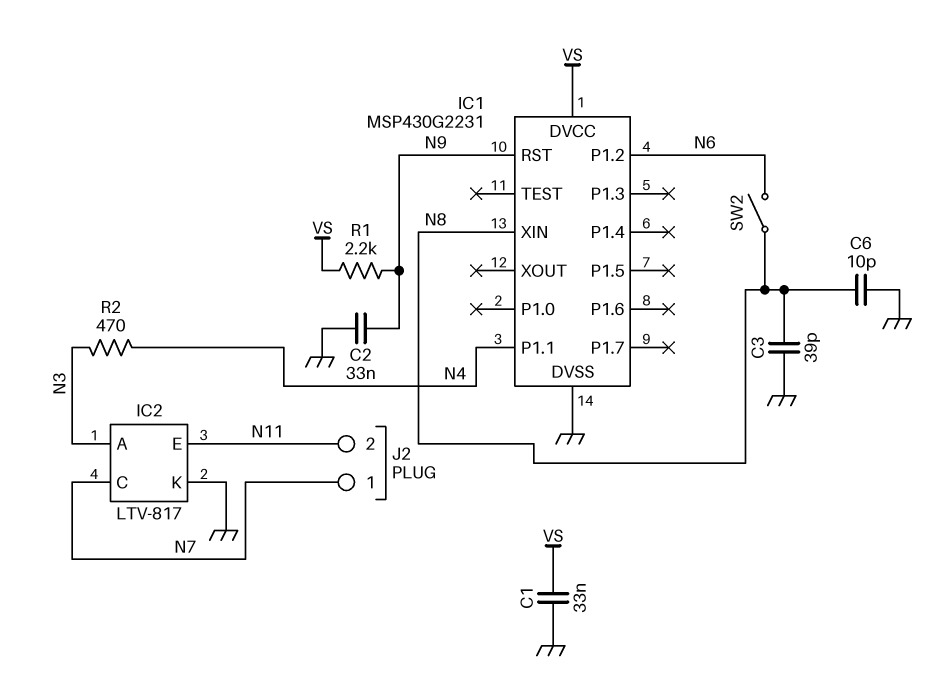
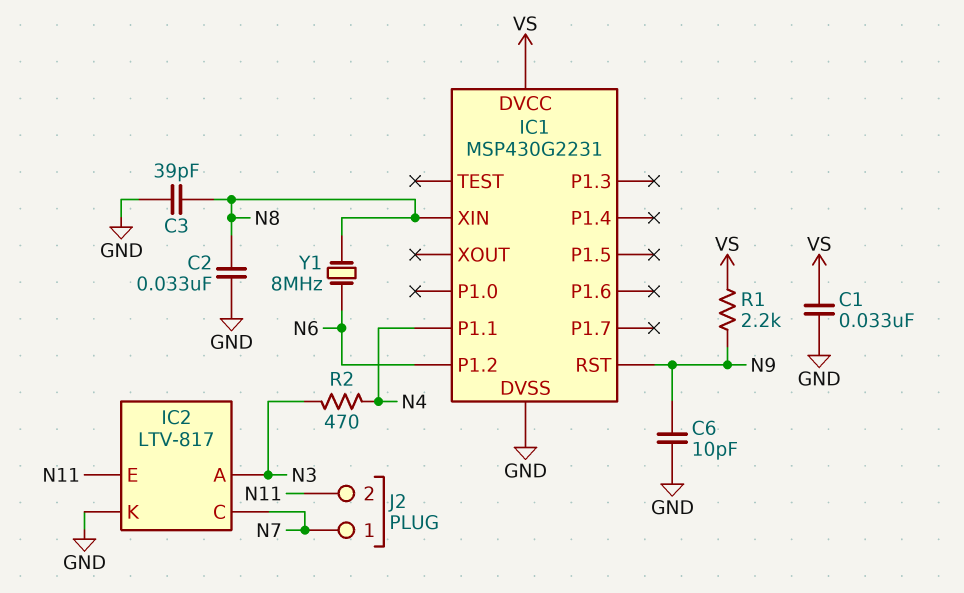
C2: 33nF (GND, N9) -> 33nF (GND, N8)
C6: 10pF (GND, N8) -> 10pF (GND, N9)
SW2: switch (N6, N8) -> none
Y1: none -> 8MHz (N6, N8)

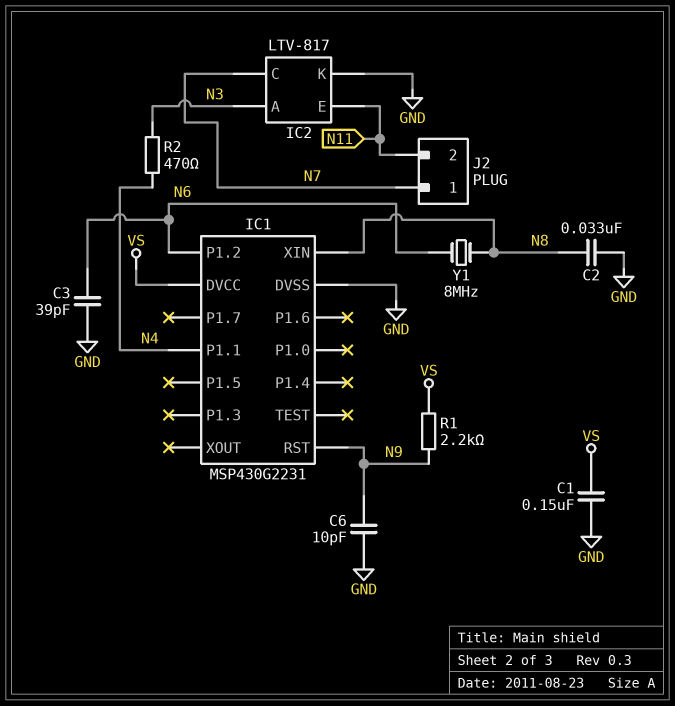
C1: 33nF (GND, VS) -> 150nF (GND, VS)
C3: 39pF (GND, N8) -> 39pF (GND, N6)

